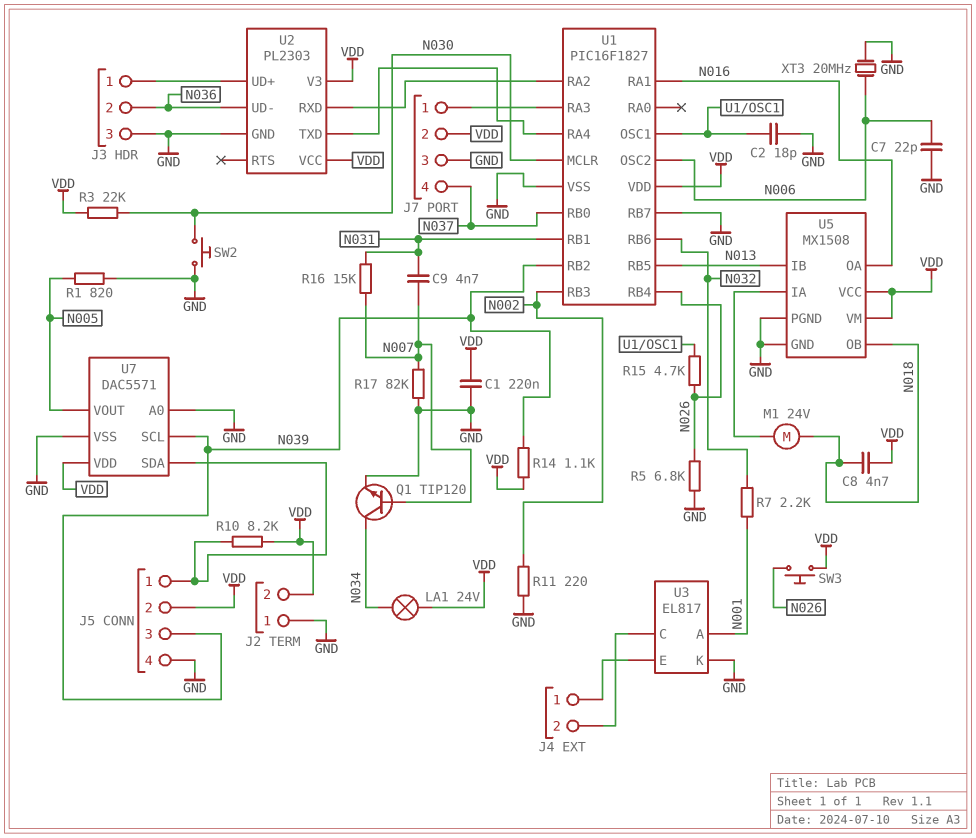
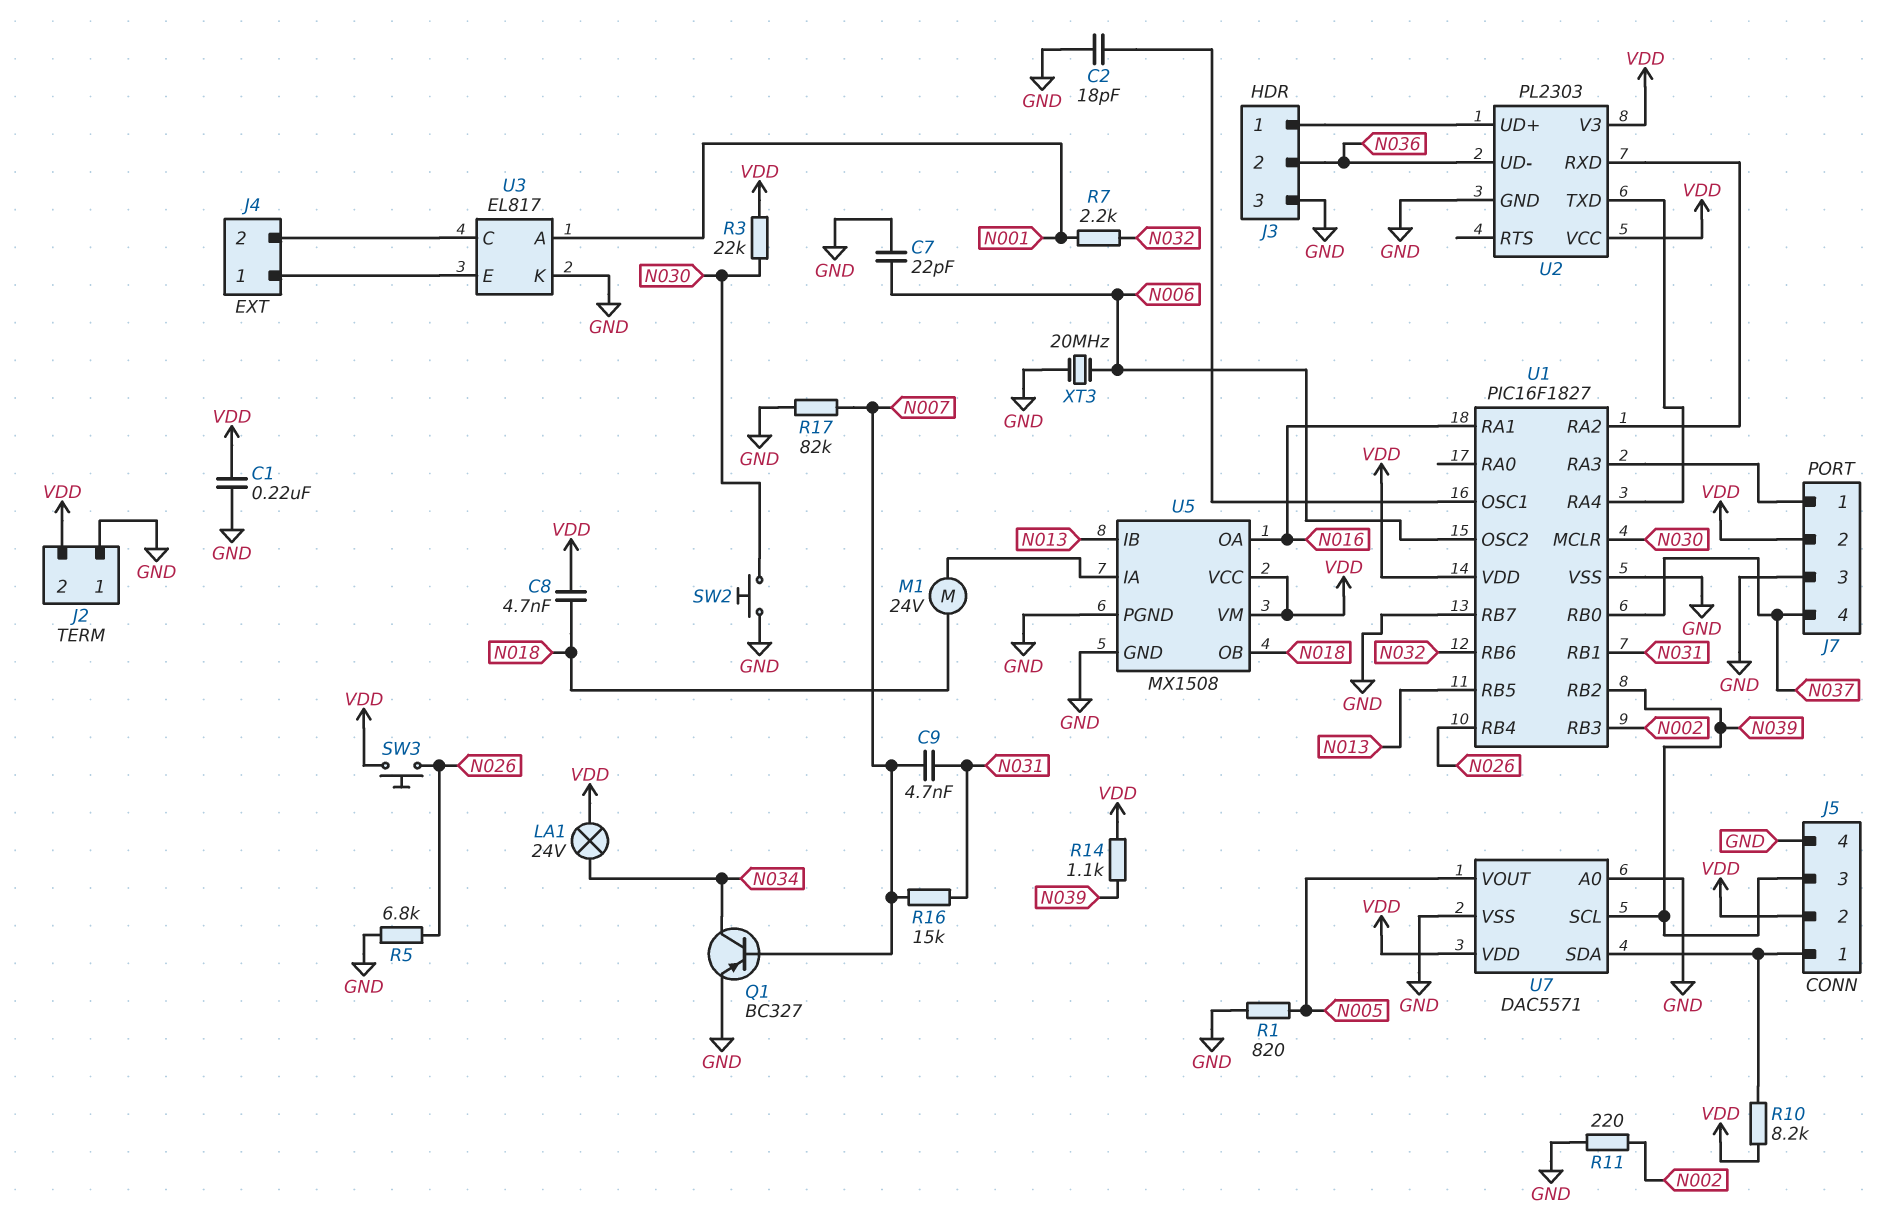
Q1: NPN TIP120 (B N007, C N034, E GND) -> PNP BC327 (B N007, C N034, E GND)
R15: 4.7k (N026, U1/OSC1) -> none

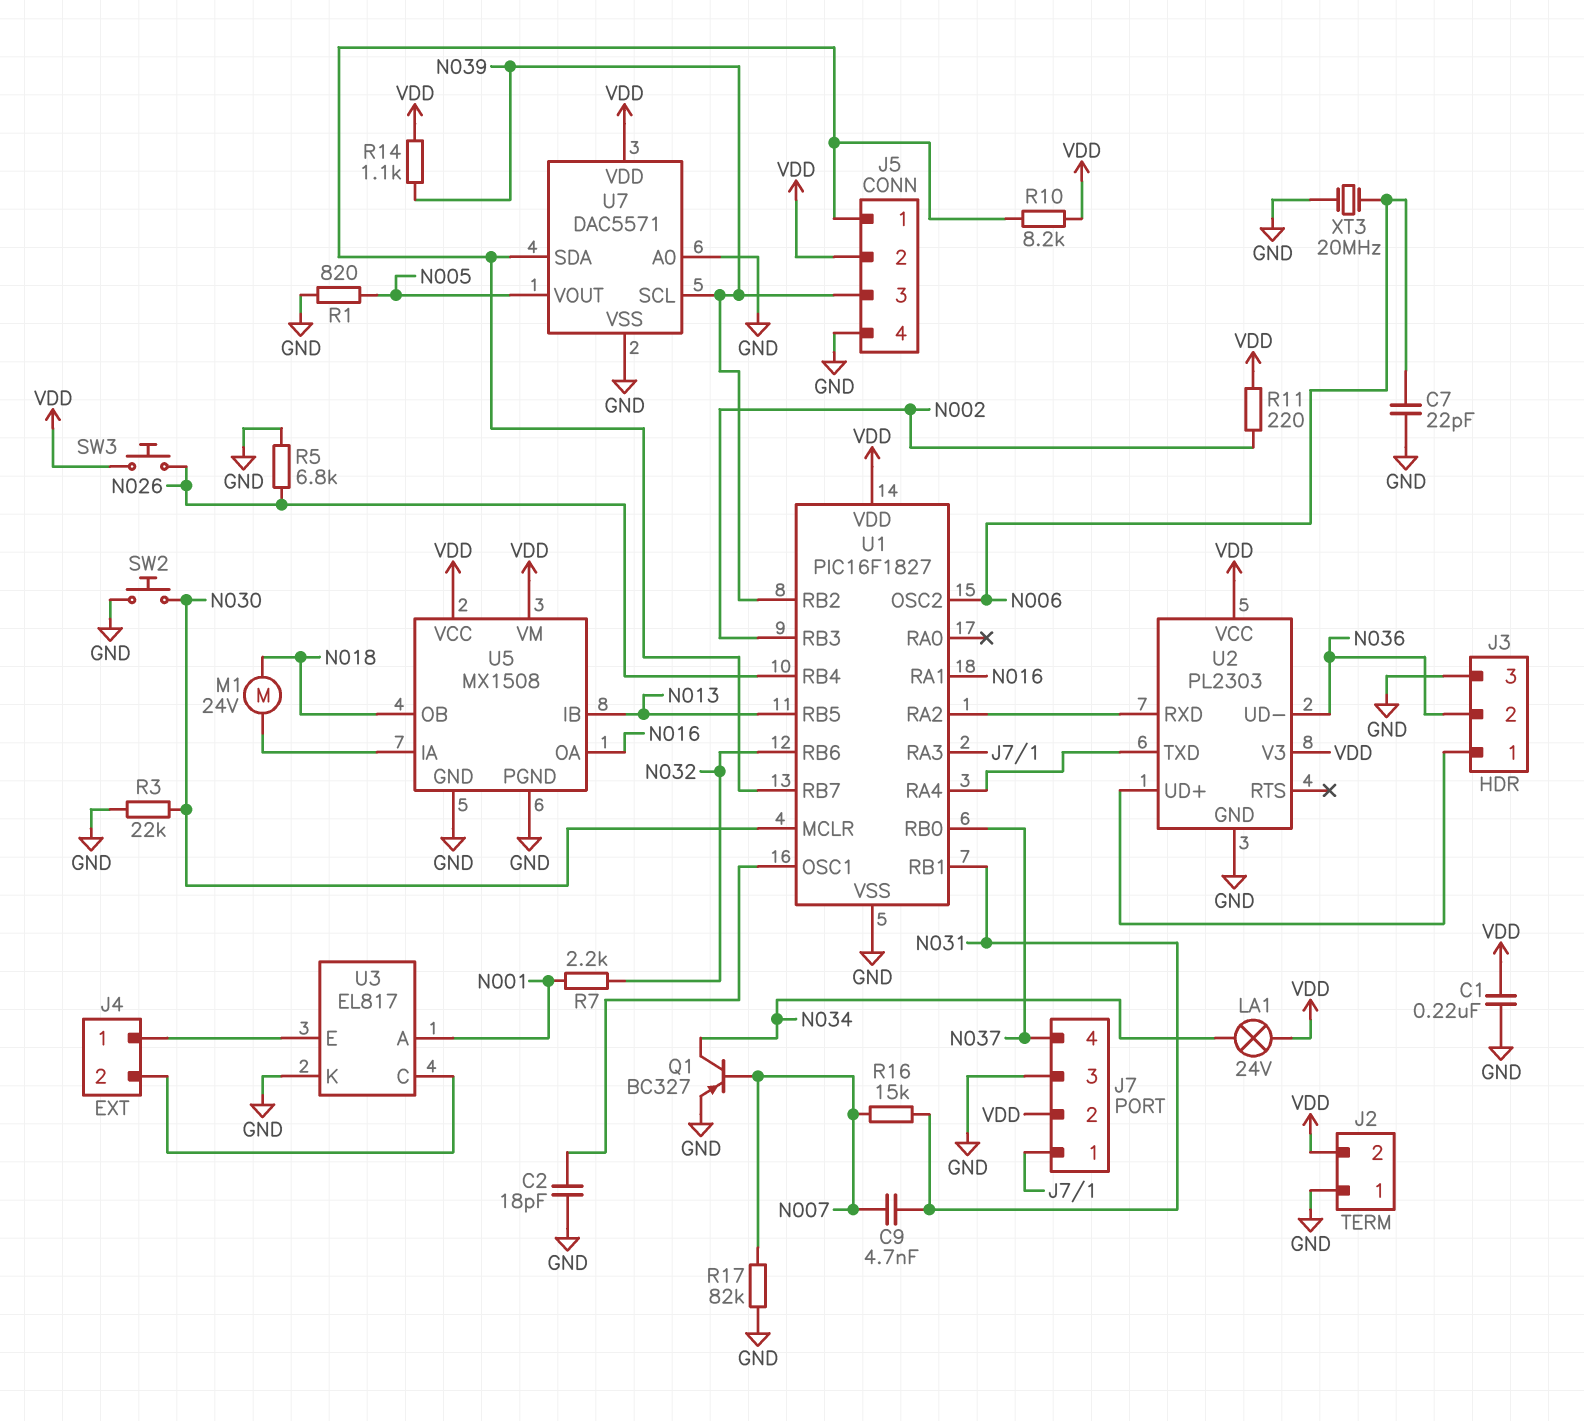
C8: 4.7nF (N018, VDD) -> none
R3: 22k (N030, VDD) -> 22k (GND, N030)
R11: 220 (GND, N002) -> 220 (N002, VDD)
U1 pin RB7: GND -> J5/1

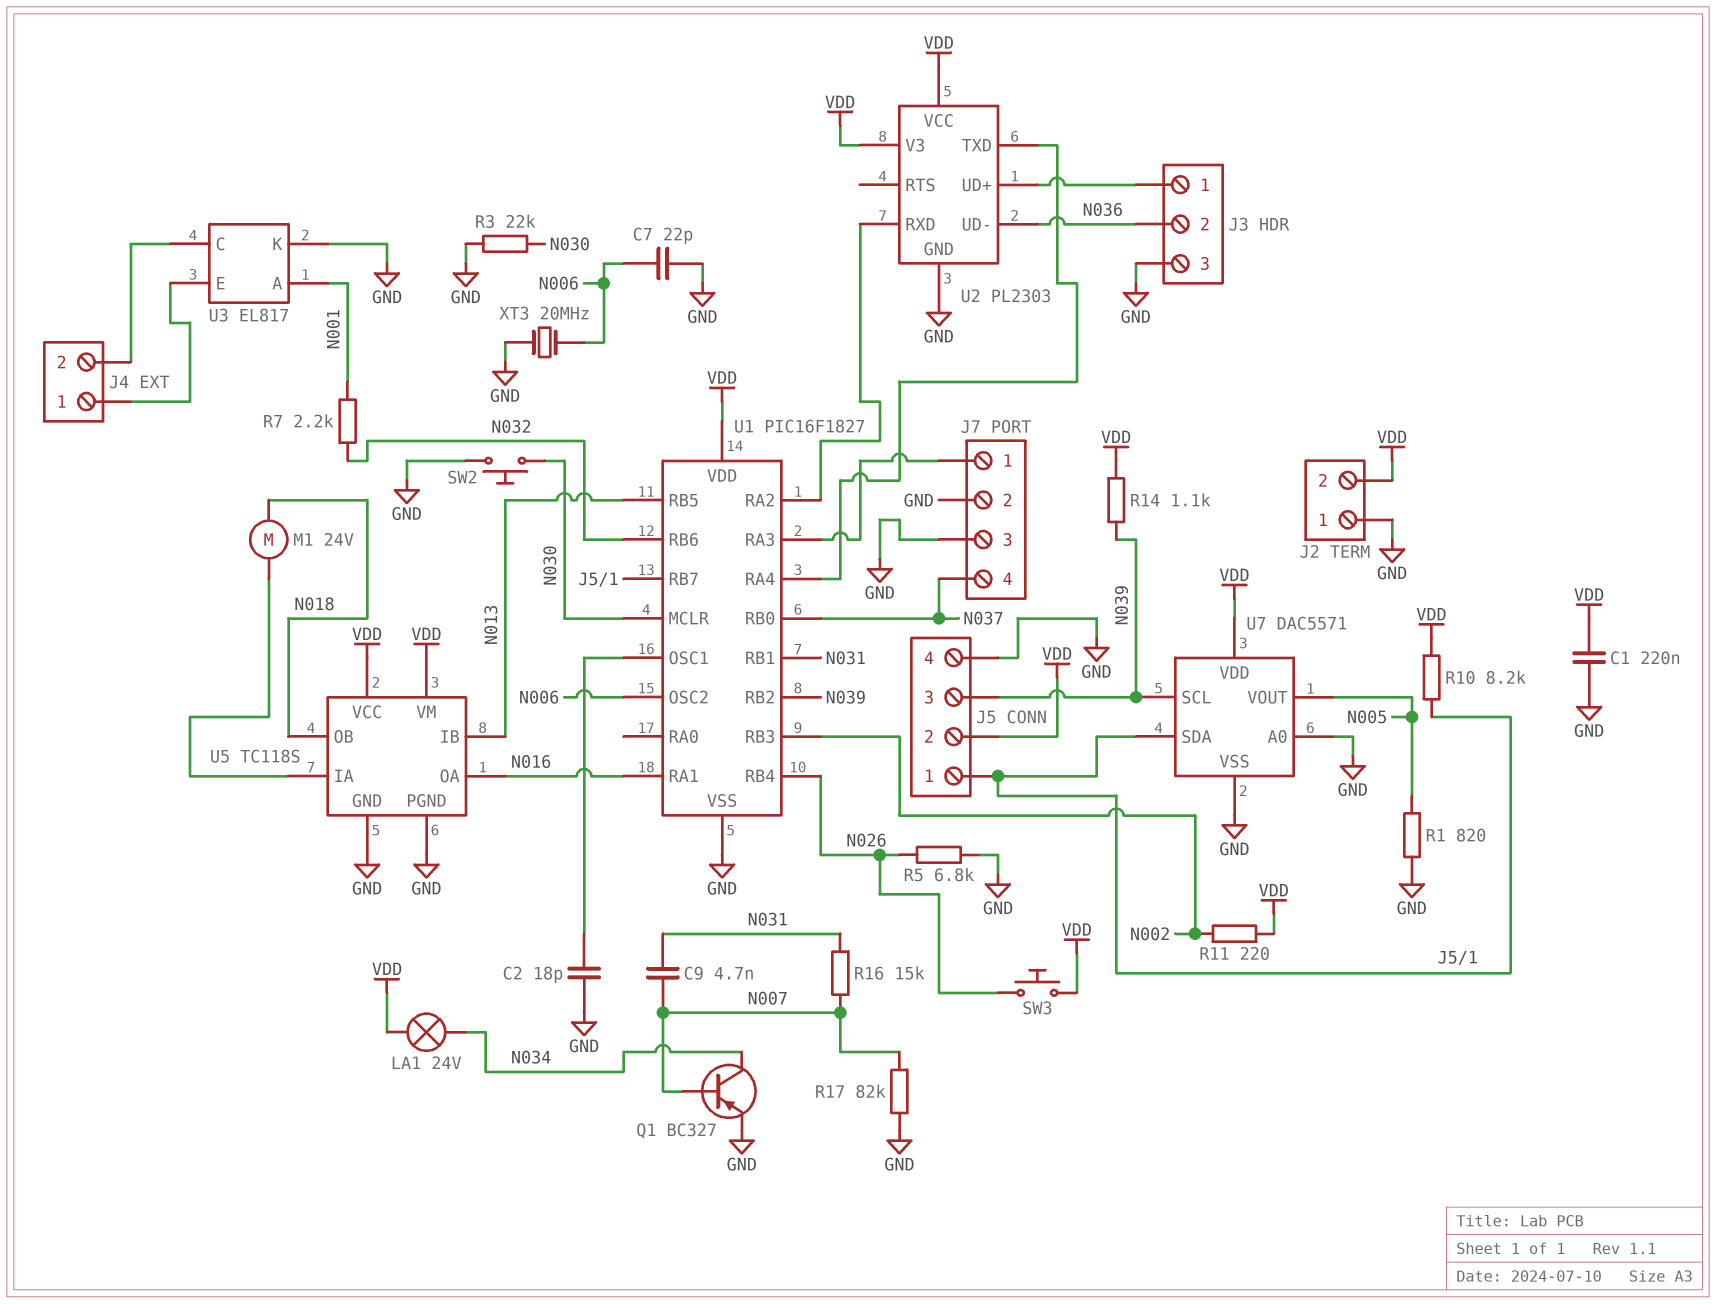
J7 pin 2: VDD -> GND
U5: MX1508 -> TC118S

